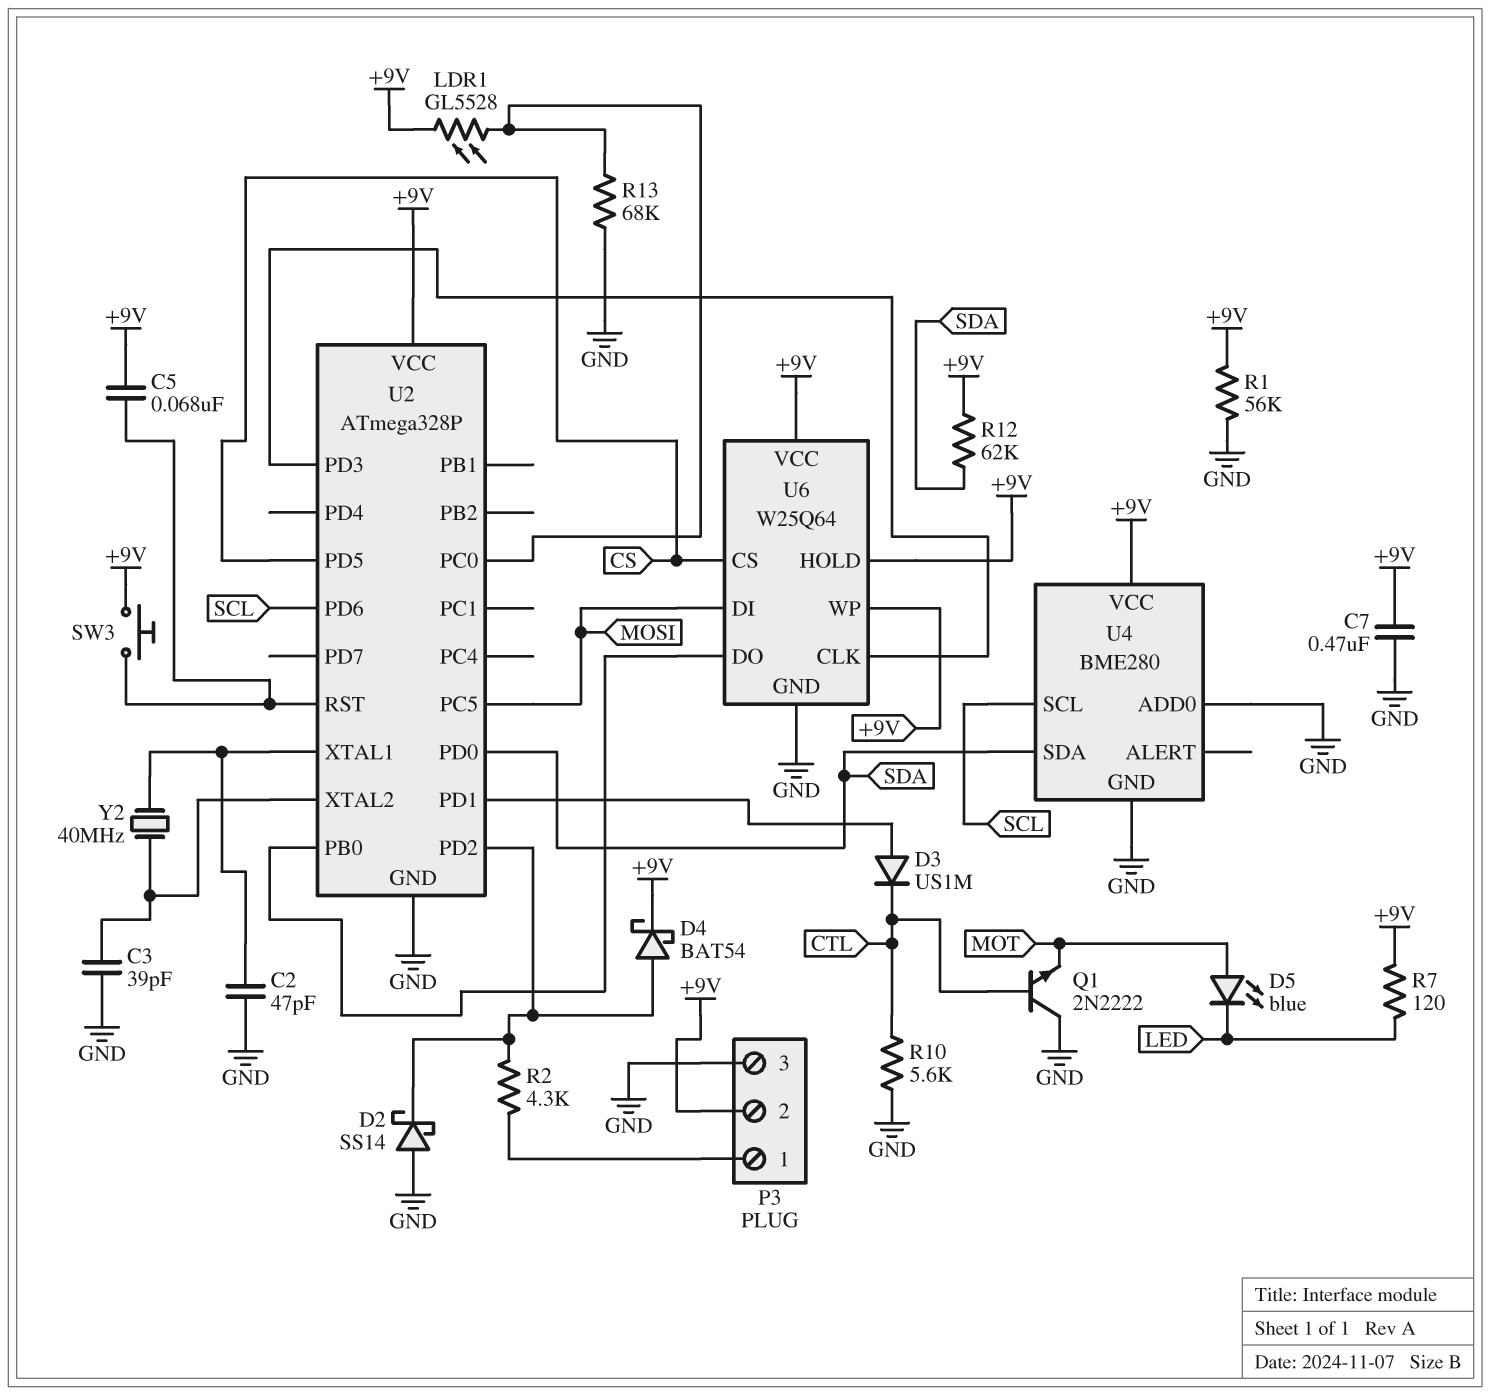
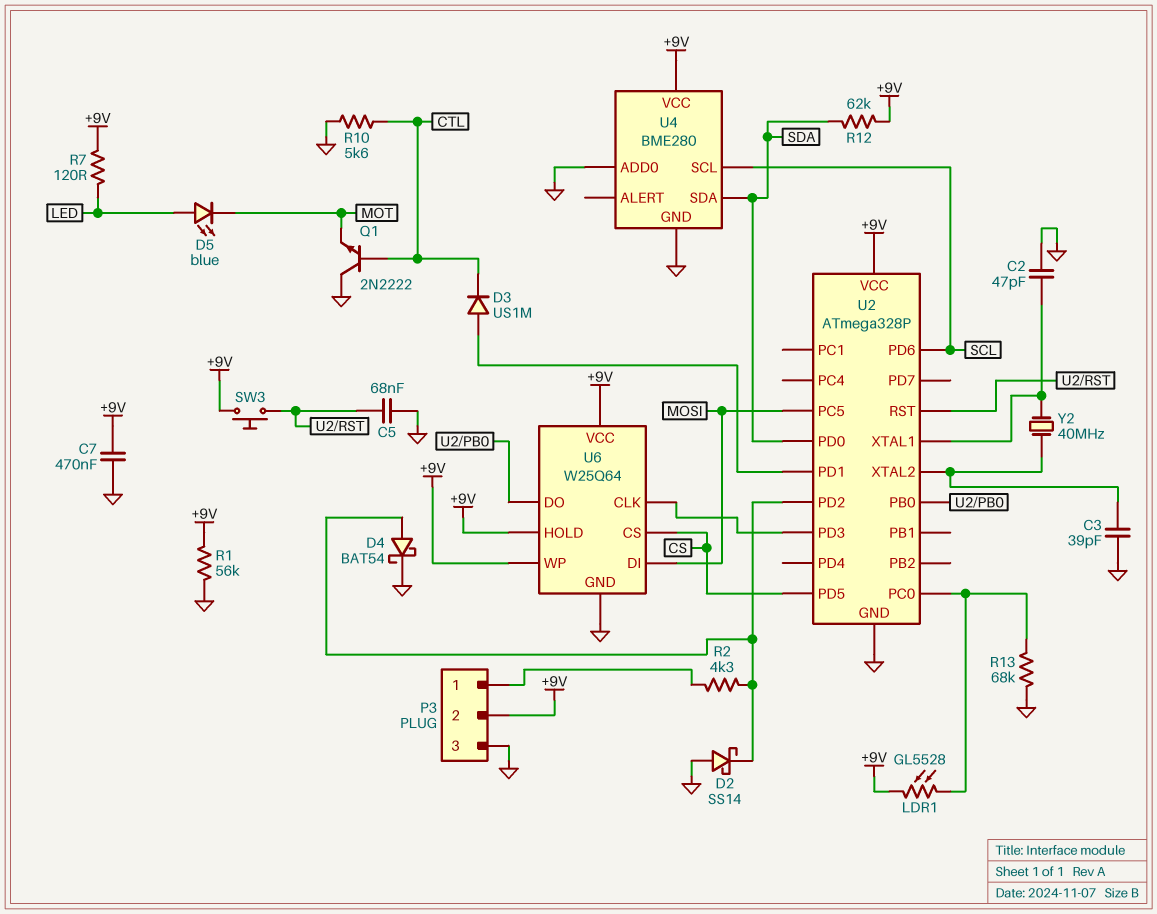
C5: 68nF (+9V, U2/RST) -> 68nF (GND, U2/RST)
D4: schottky BAT54 (A U2/PD2, K +9V) -> schottky BAT54 (A U2/PD2, K GND)
D5: LED blue (A MOT, K LED) -> LED blue (A LED, K MOT)

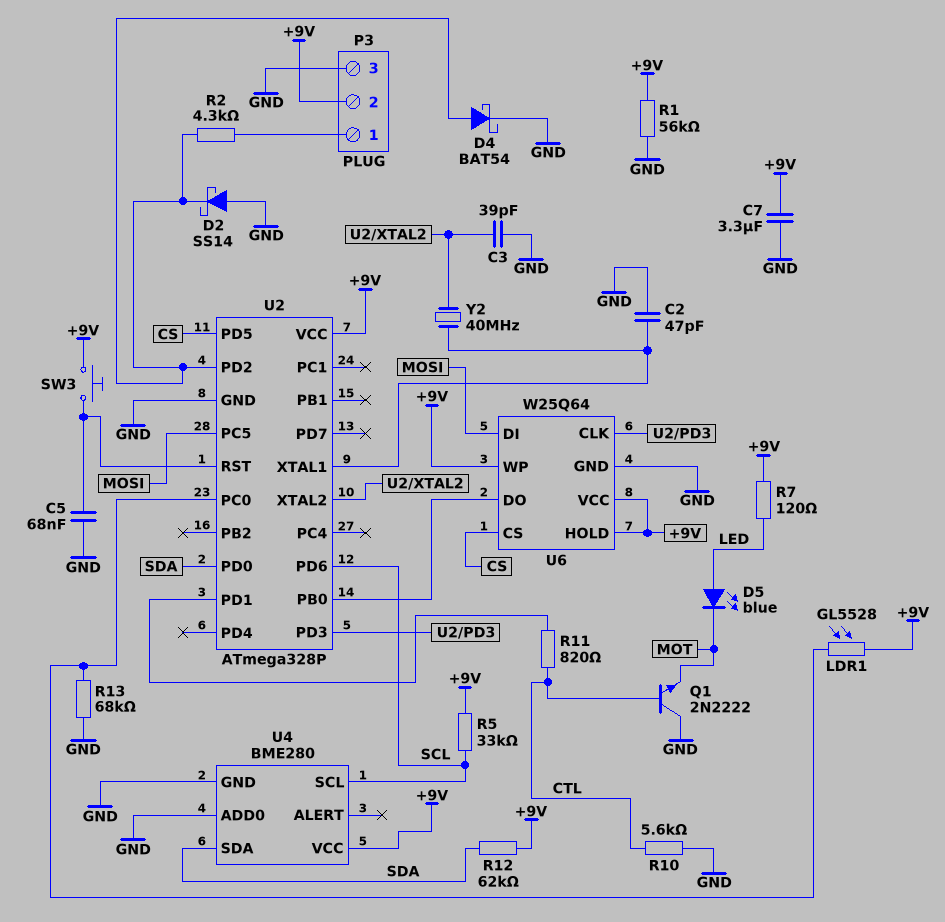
C7: 470nF (+9V, GND) -> 3.3uF (+9V, GND)
D3: diode US1M (A U2/PD1, K CTL) -> none
R5: none -> 33k (+9V, SCL)
R11: none -> 820 (CTL, U2/PD1)

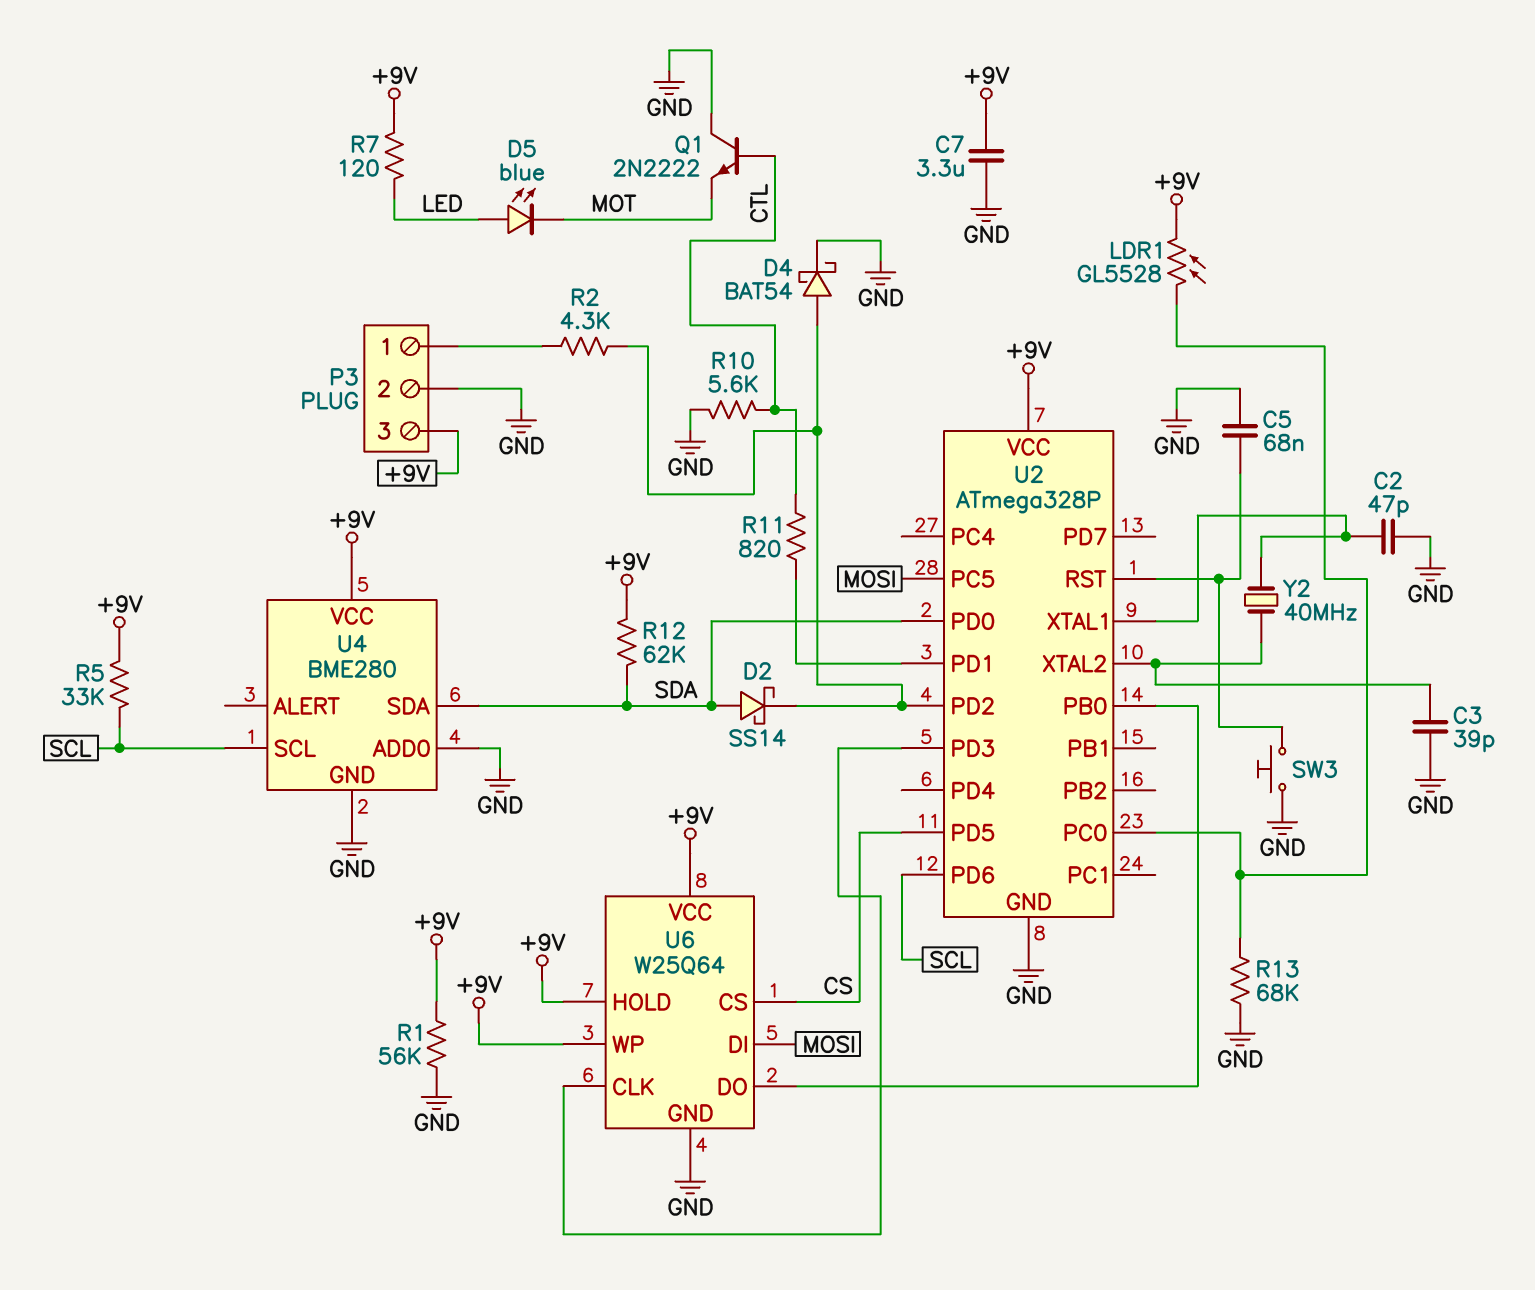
D2: schottky SS14 (A GND, K U2/PD2) -> schottky SS14 (A SDA, K U2/PD2)
P3 pin 2: +9V -> GND
P3 pin 3: GND -> +9V
SW3: button (+9V, U2/RST) -> button (GND, U2/RST)

